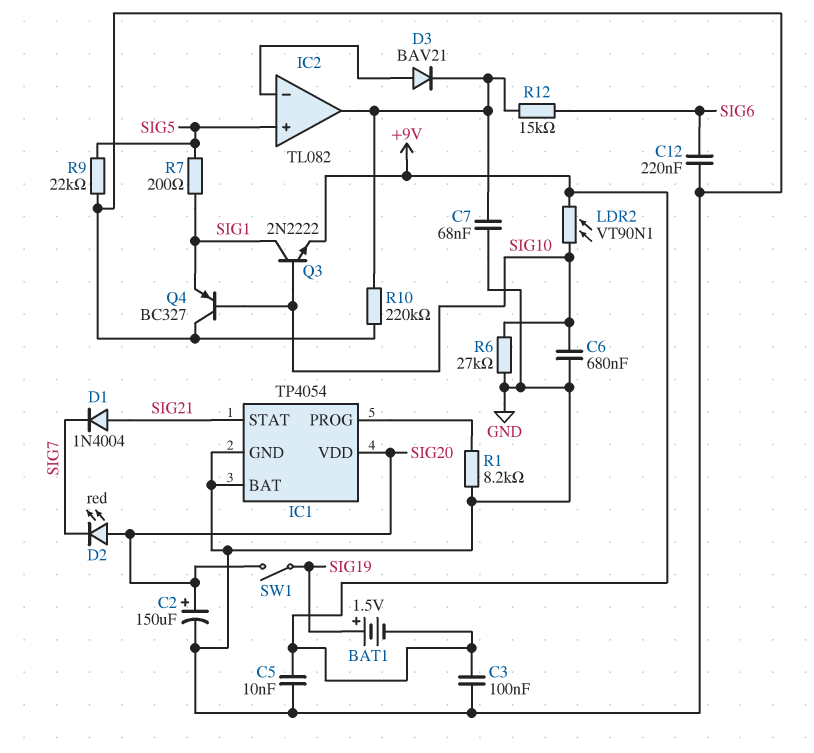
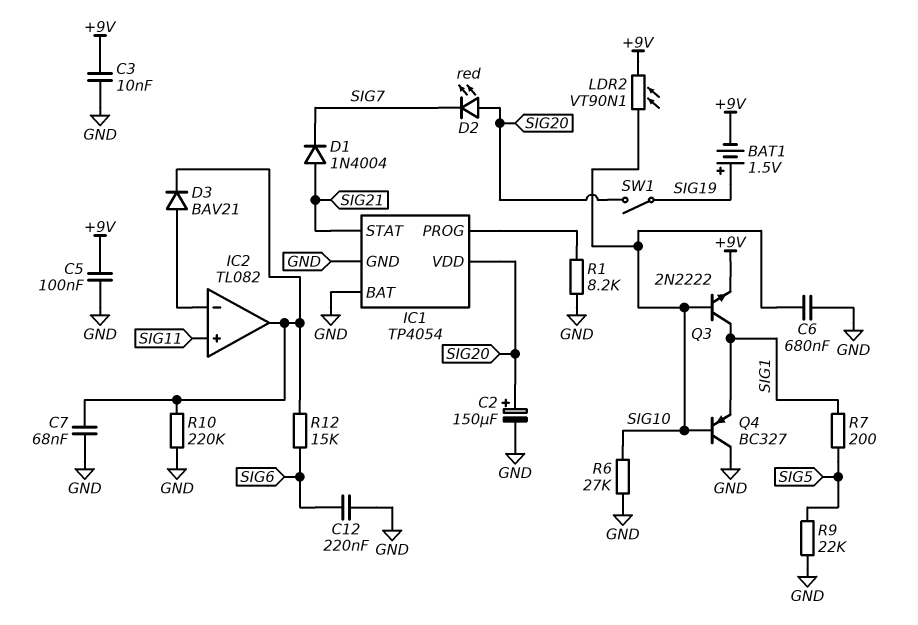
C3: 100nF (+9V, GND) -> 10nF (+9V, GND)
C5: 10nF (+9V, GND) -> 100nF (+9V, GND)
IC2 pin in+: SIG5 -> SIG11

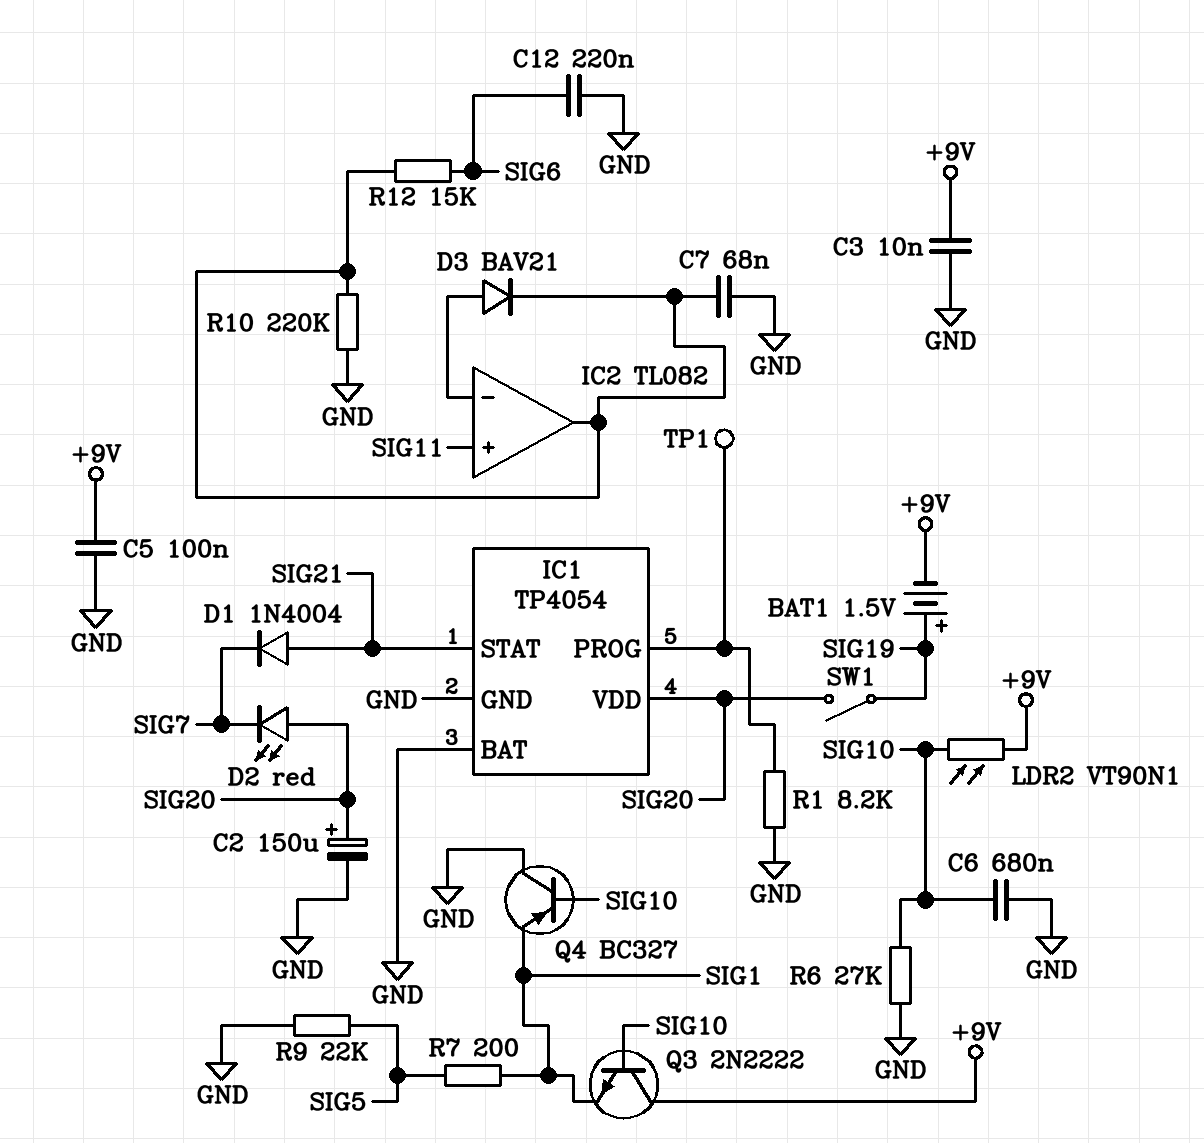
Q3: NPN 2N2222 (B SIG10, C SIG1, E +9V) -> NPN 2N2222 (B SIG10, C +9V, E SIG1)
TP1: none -> test point (IC1/PROG)

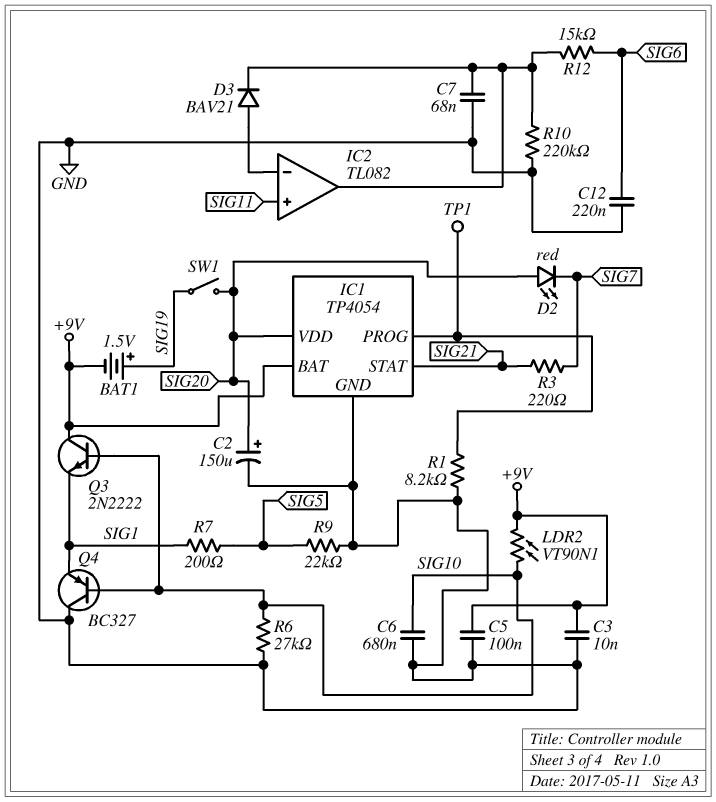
D1: diode 1N4004 (A SIG21, K SIG7) -> none
IC1 pin BAT: GND -> +9V
R3: none -> 220 (SIG7, SIG21)

